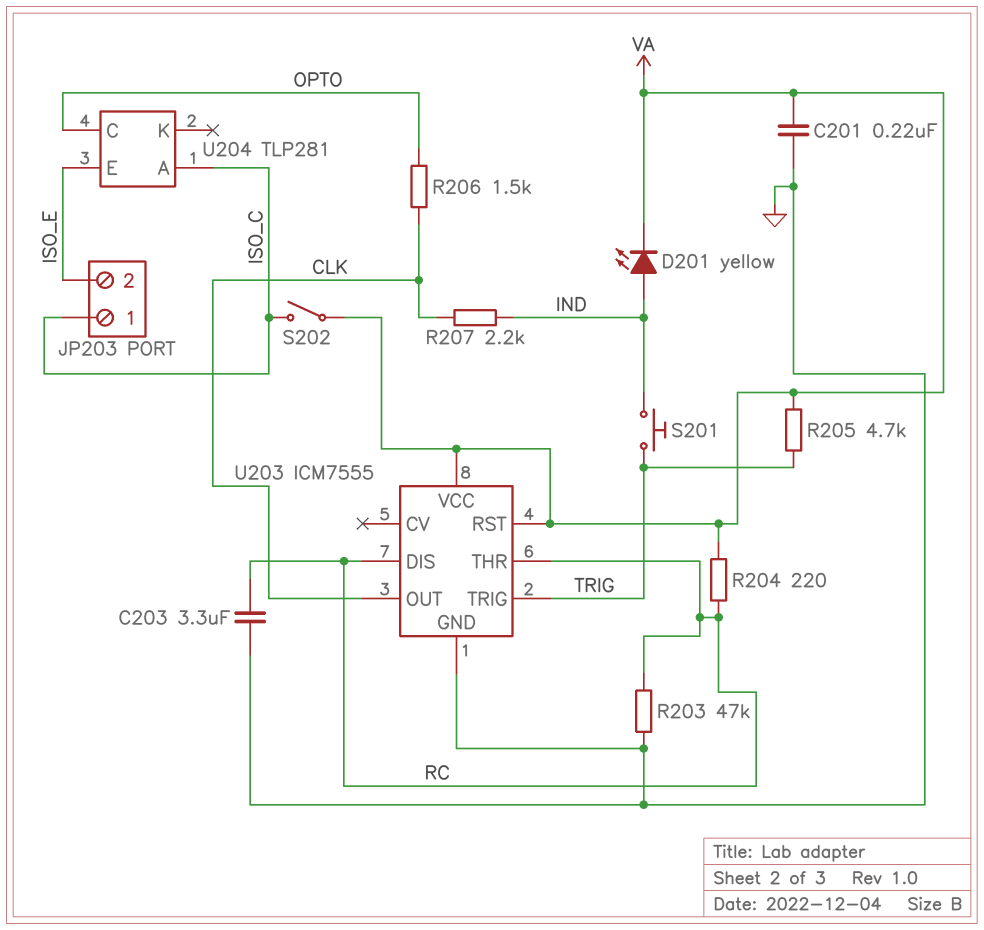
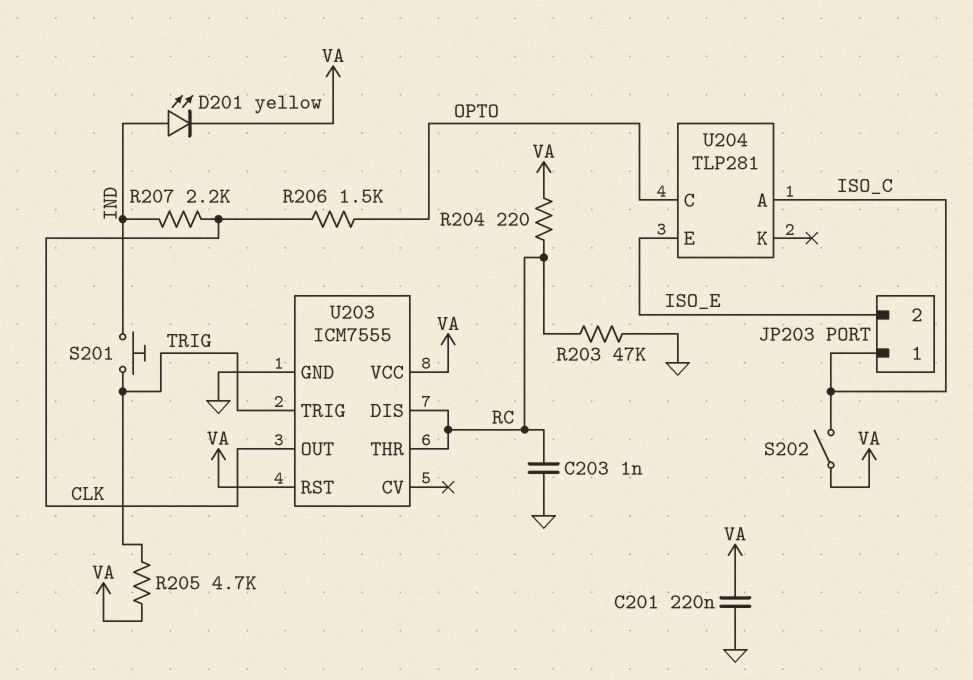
C203: 3.3uF (GND, RC) -> 1nF (GND, RC)

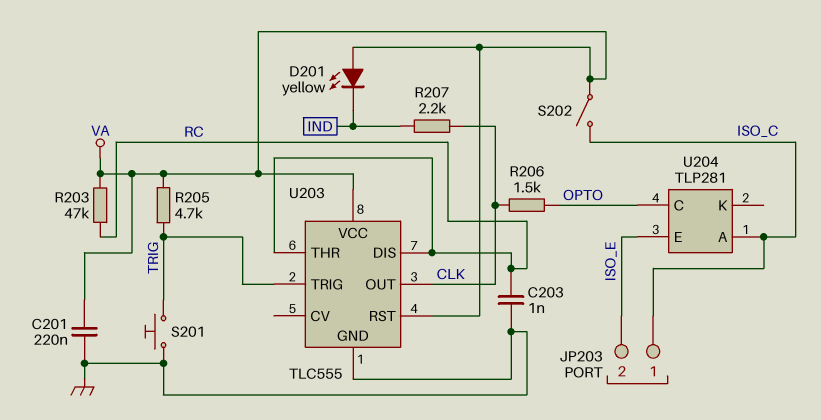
D201: LED yellow (A IND, K VA) -> LED yellow (A VA, K IND)
R203: 47k (GND, RC) -> 47k (RC, VA)
R204: 220 (RC, VA) -> none
S201: button (IND, TRIG) -> button (GND, TRIG)
U203: ICM7555 -> TLC555

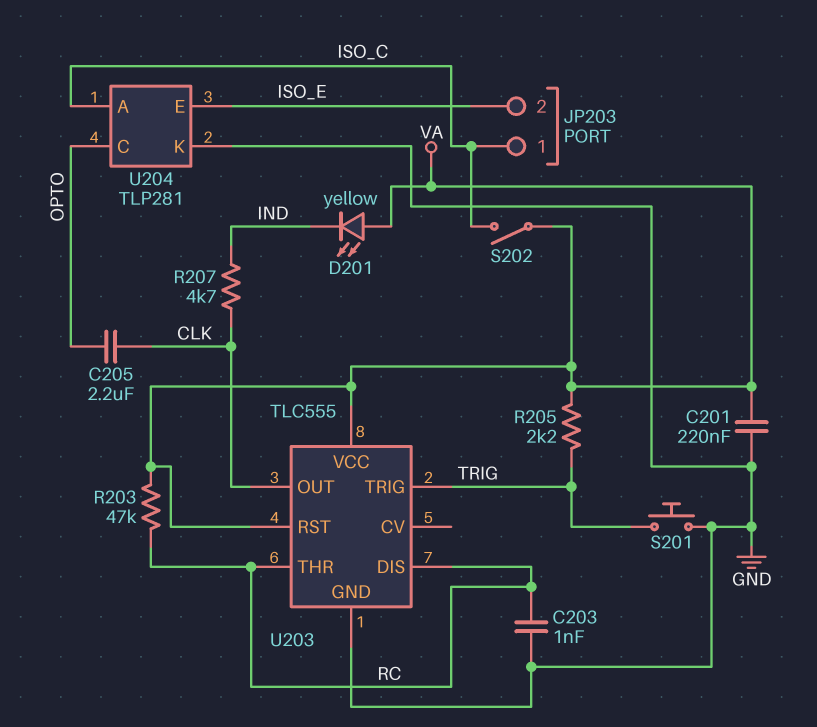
C205: none -> 2.2uF (CLK, OPTO)
R205: 4.7k (TRIG, VA) -> 2.2k (TRIG, VA)
R206: 1.5k (CLK, OPTO) -> none
R207: 2.2k (CLK, IND) -> 4.7k (CLK, IND)
U204 pin K: none -> GND

